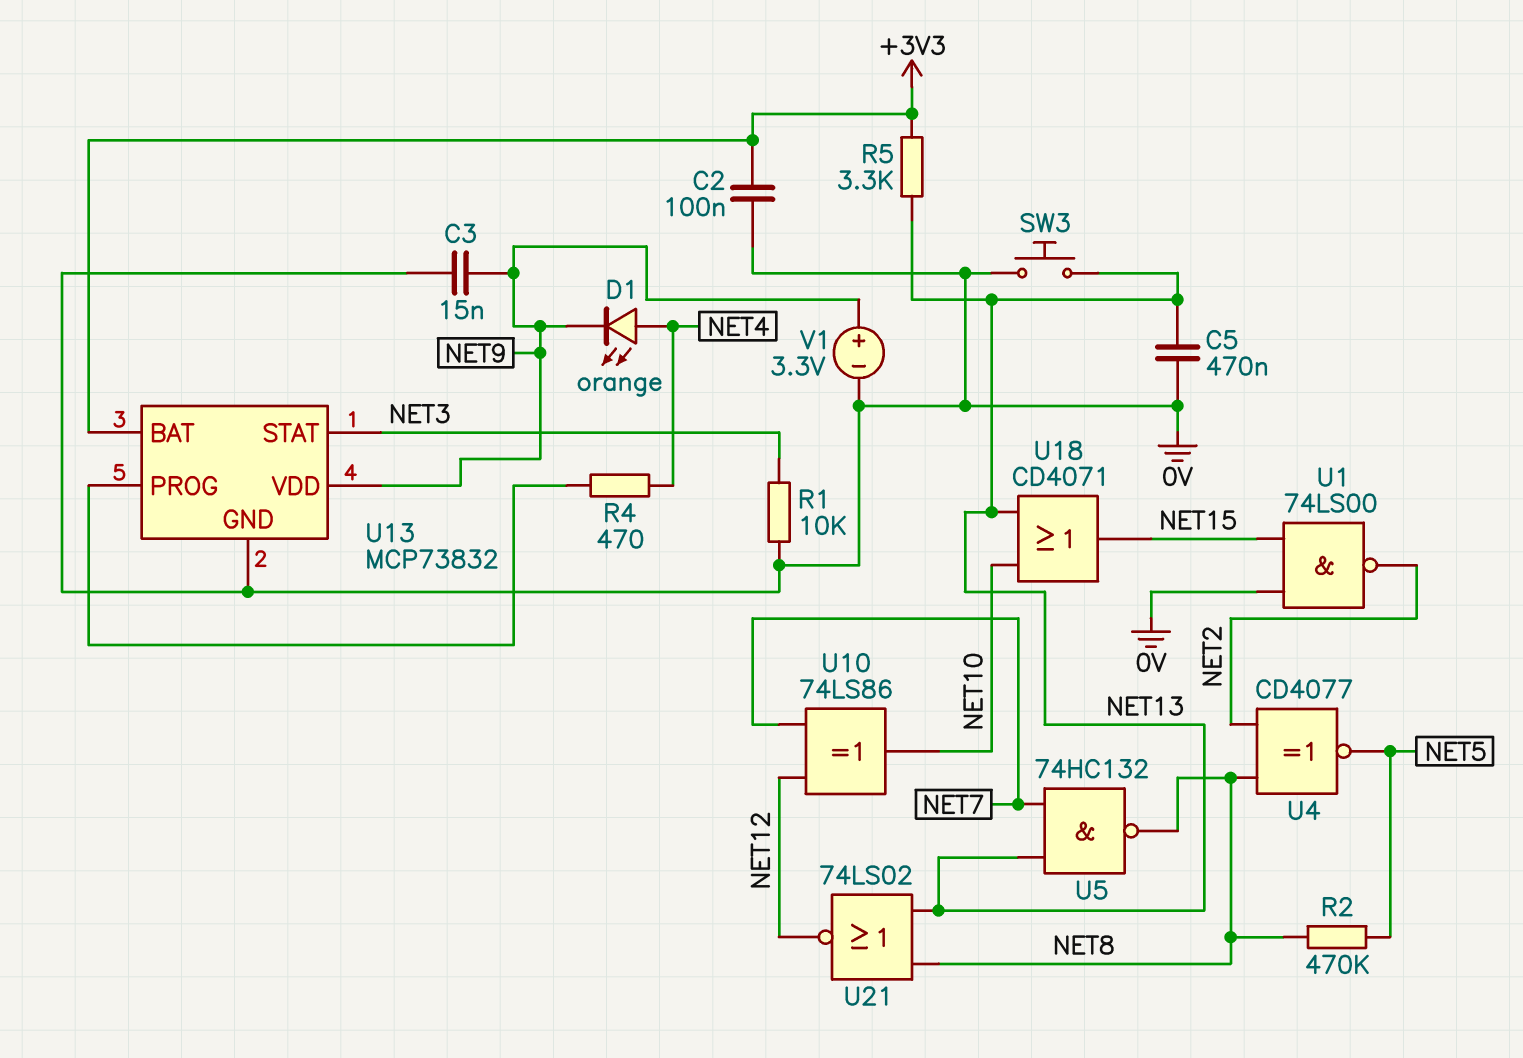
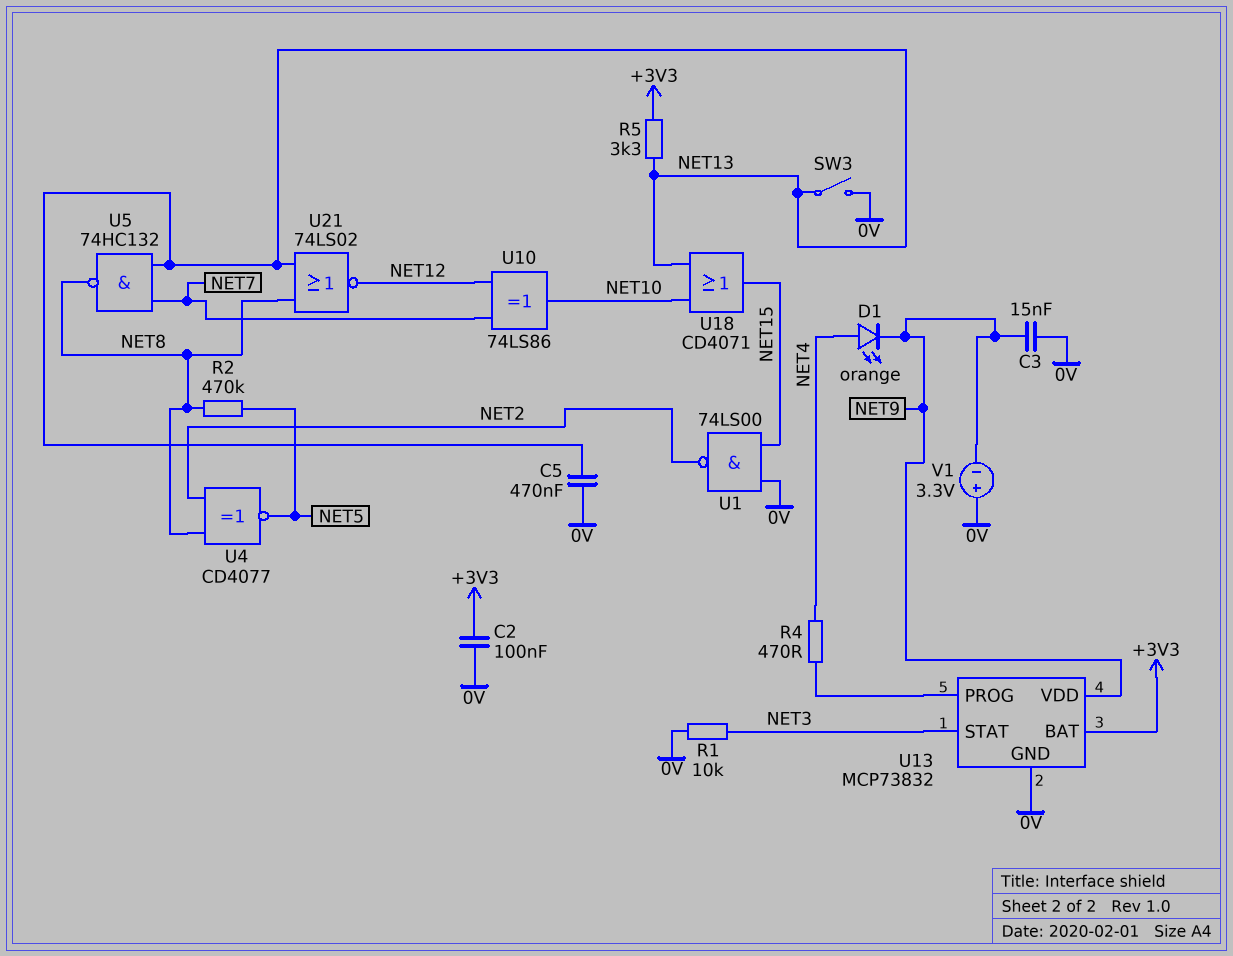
SW3: button (0V, NET13) -> switch (0V, NET13)
V1: 3.3V (plus NET9, minus 0V) -> 3.3V (plus 0V, minus NET9)

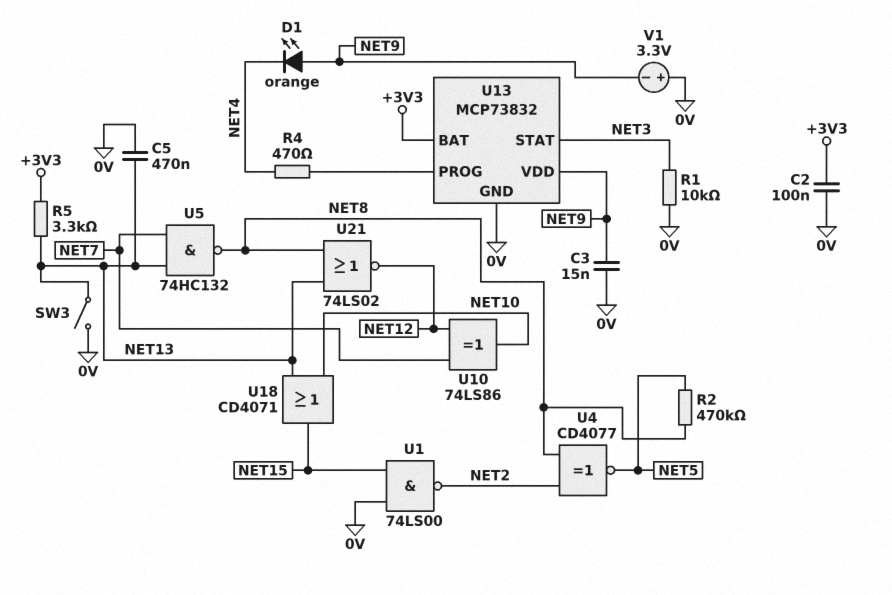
D1: LED orange (A NET4, K NET9) -> LED orange (A NET9, K NET4)

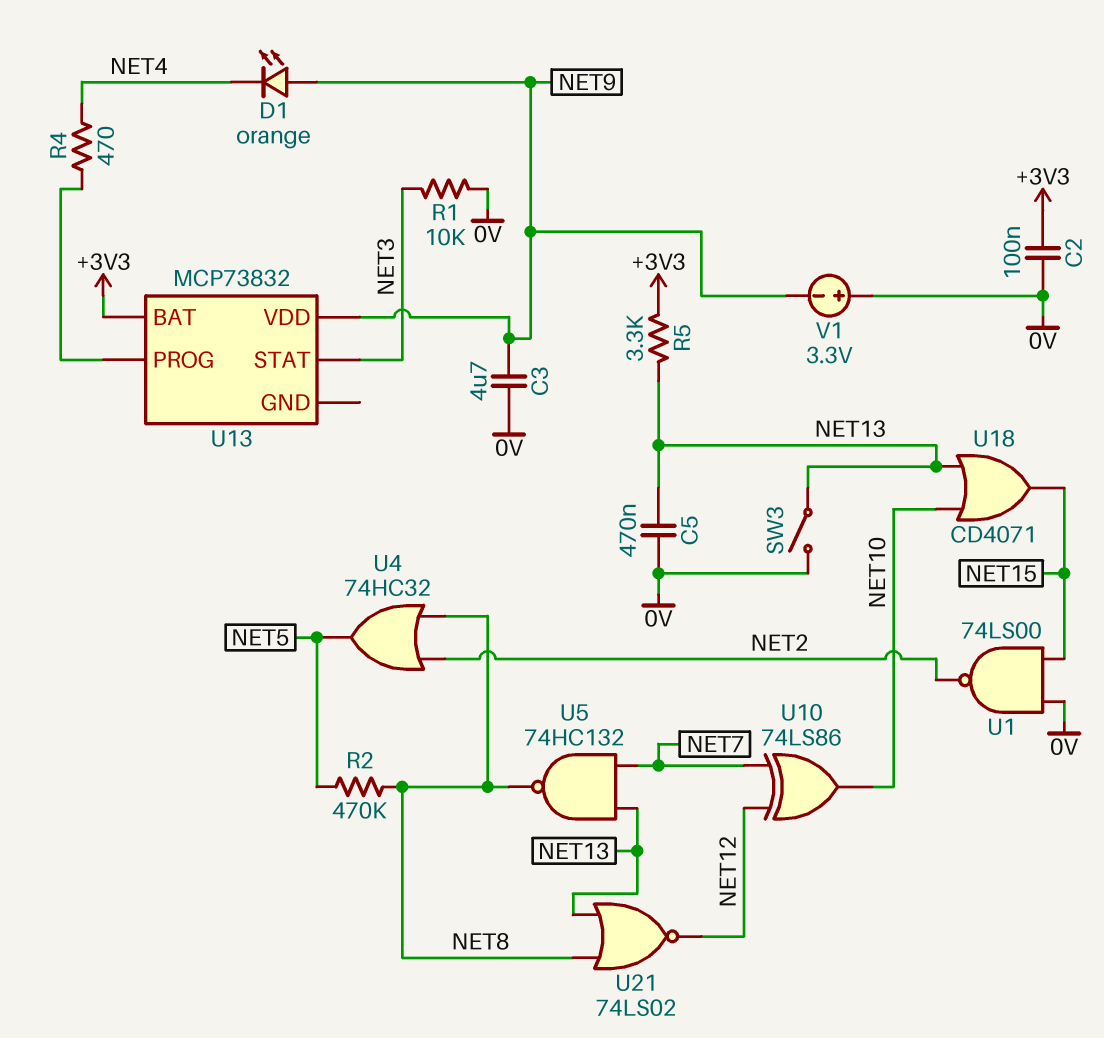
C3: 15nF (0V, NET9) -> 4.7uF (0V, NET9)
U4: XNOR CD4077 (in NET2, in NET8, out NET5) -> OR 74HC32 (in NET2, in NET8, out NET5)
U13 pin GND: 0V -> none

